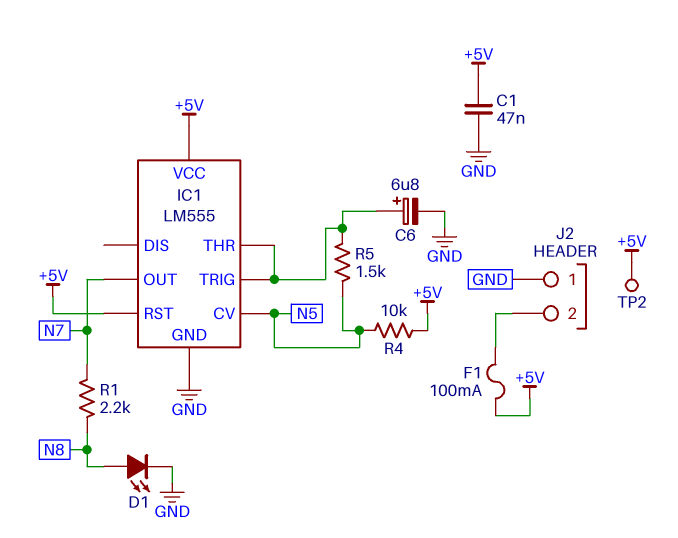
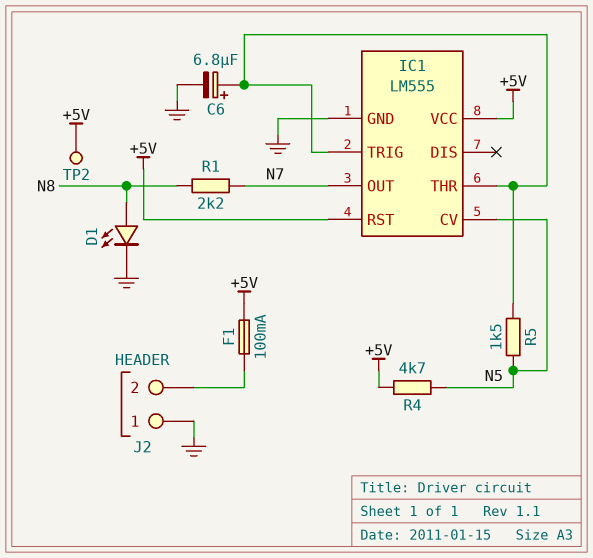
C1: 47nF (+5V, GND) -> none
R4: 10k (+5V, N5) -> 4.7k (+5V, N5)

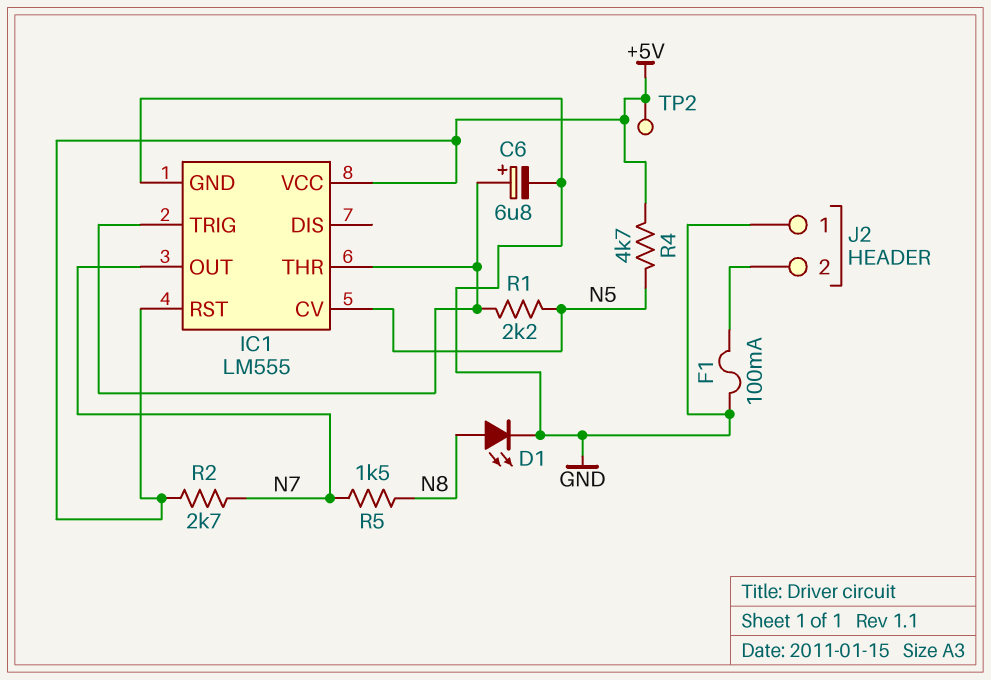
F1: 100mA (+5V, J2/2) -> 100mA (GND, J2/2)
R1: 2.2k (N7, N8) -> 2.2k (IC1/THR, N5)
R2: none -> 2.7k (+5V, N7)
R5: 1.5k (IC1/THR, N5) -> 1.5k (N7, N8)

